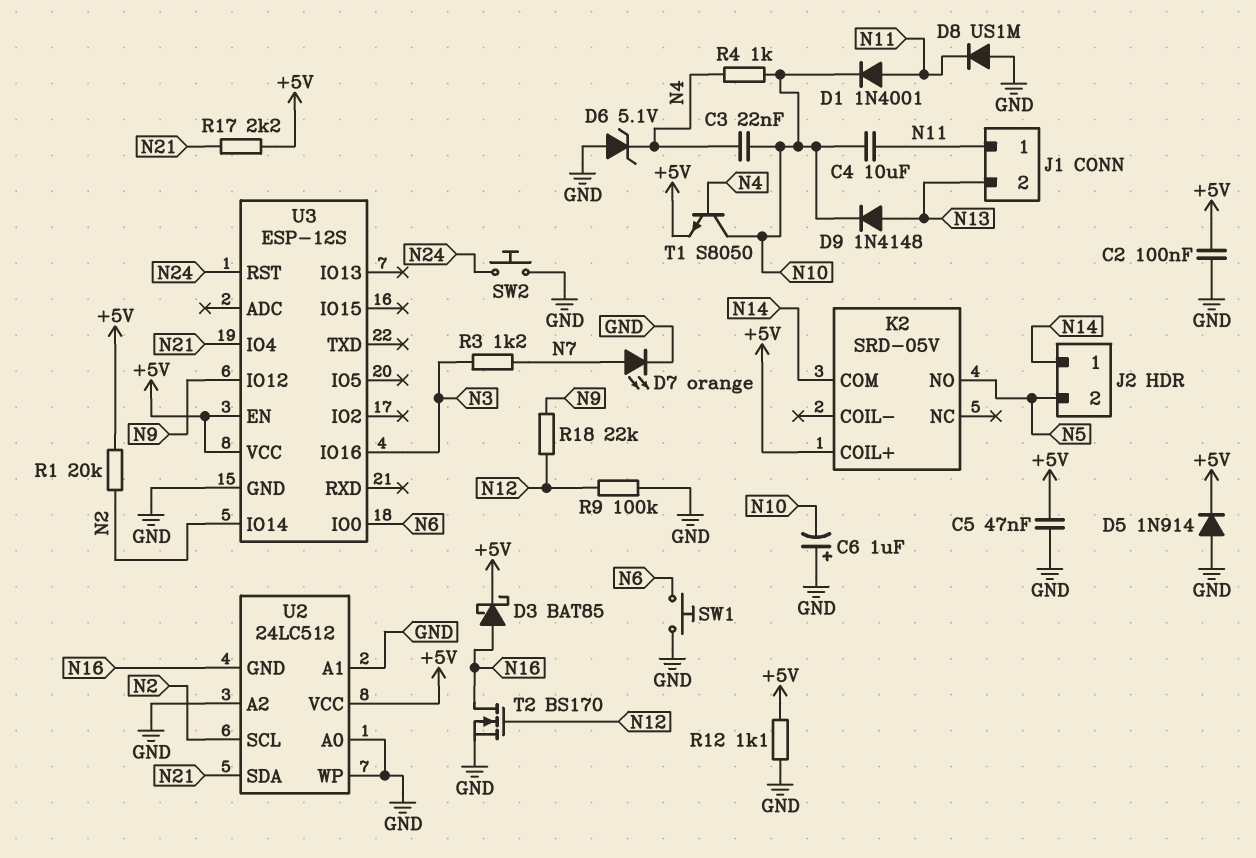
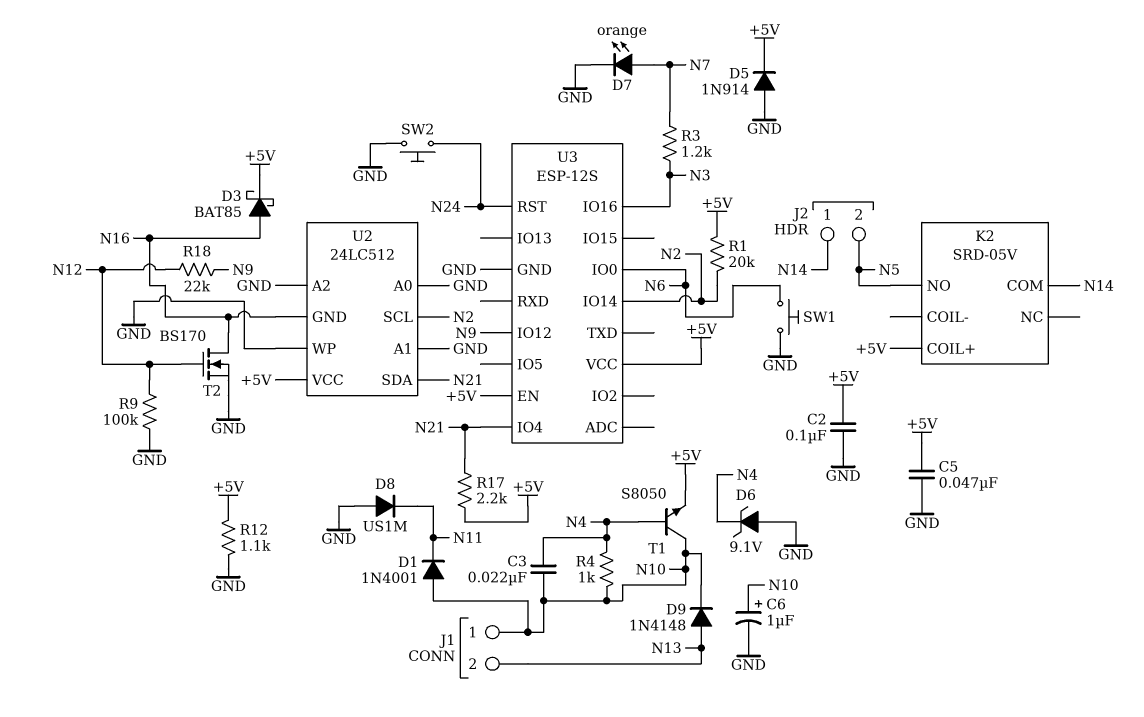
C4: 10uF (N10, N11) -> none
C6: 1uF (plus GND, minus N10) -> 1uF (plus N10, minus GND)
D1: diode 1N4001 (A N11, K N10) -> diode 1N4001 (A N10, K N11)
D6: zener 5.1V (A GND, K N4) -> zener 9.1V (A GND, K N4)
J1 pin 1: N11 -> N10

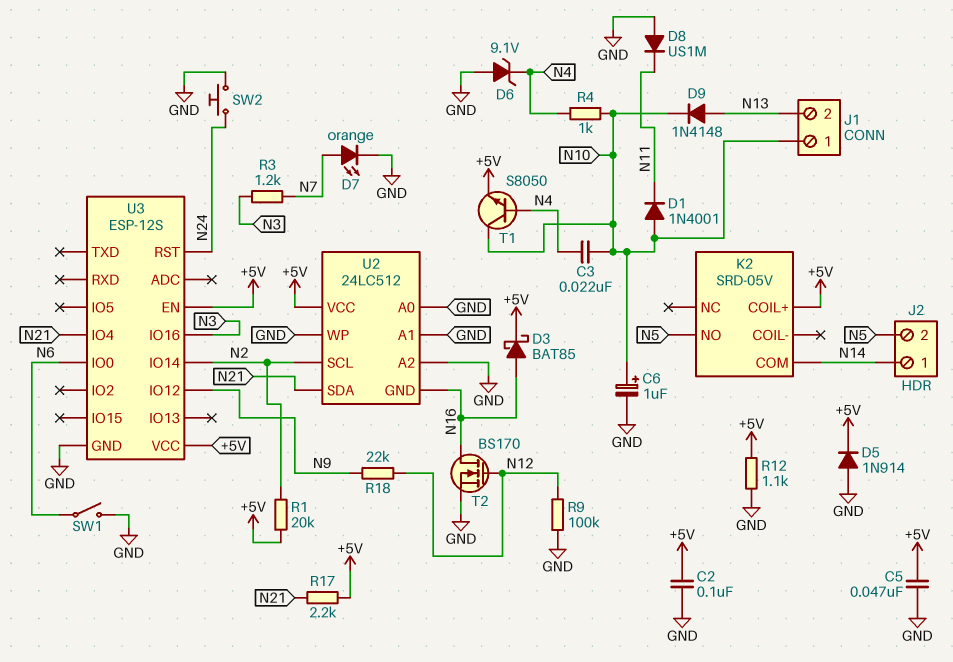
SW1: button (GND, N6) -> switch (GND, N6)

